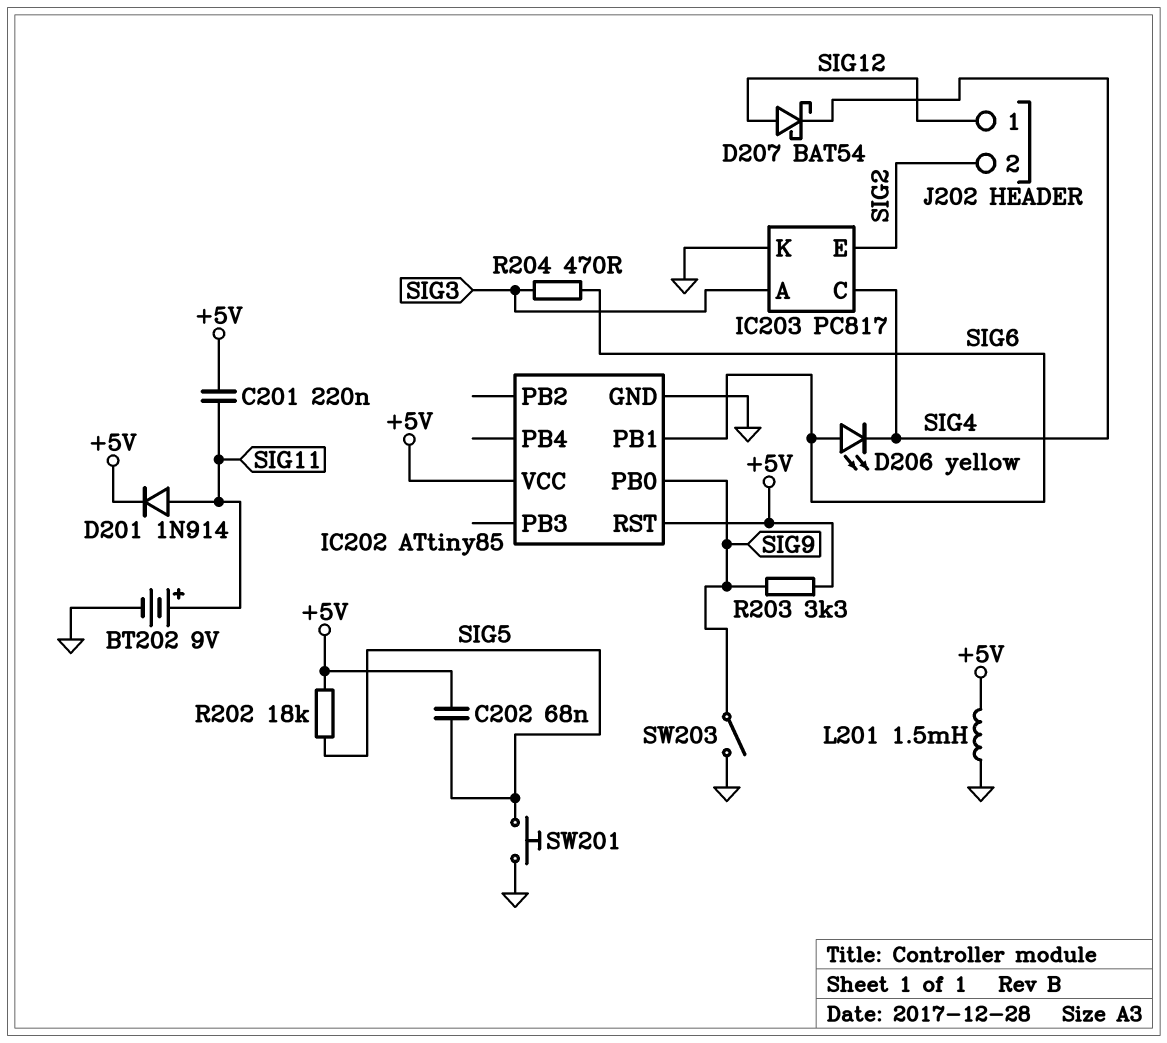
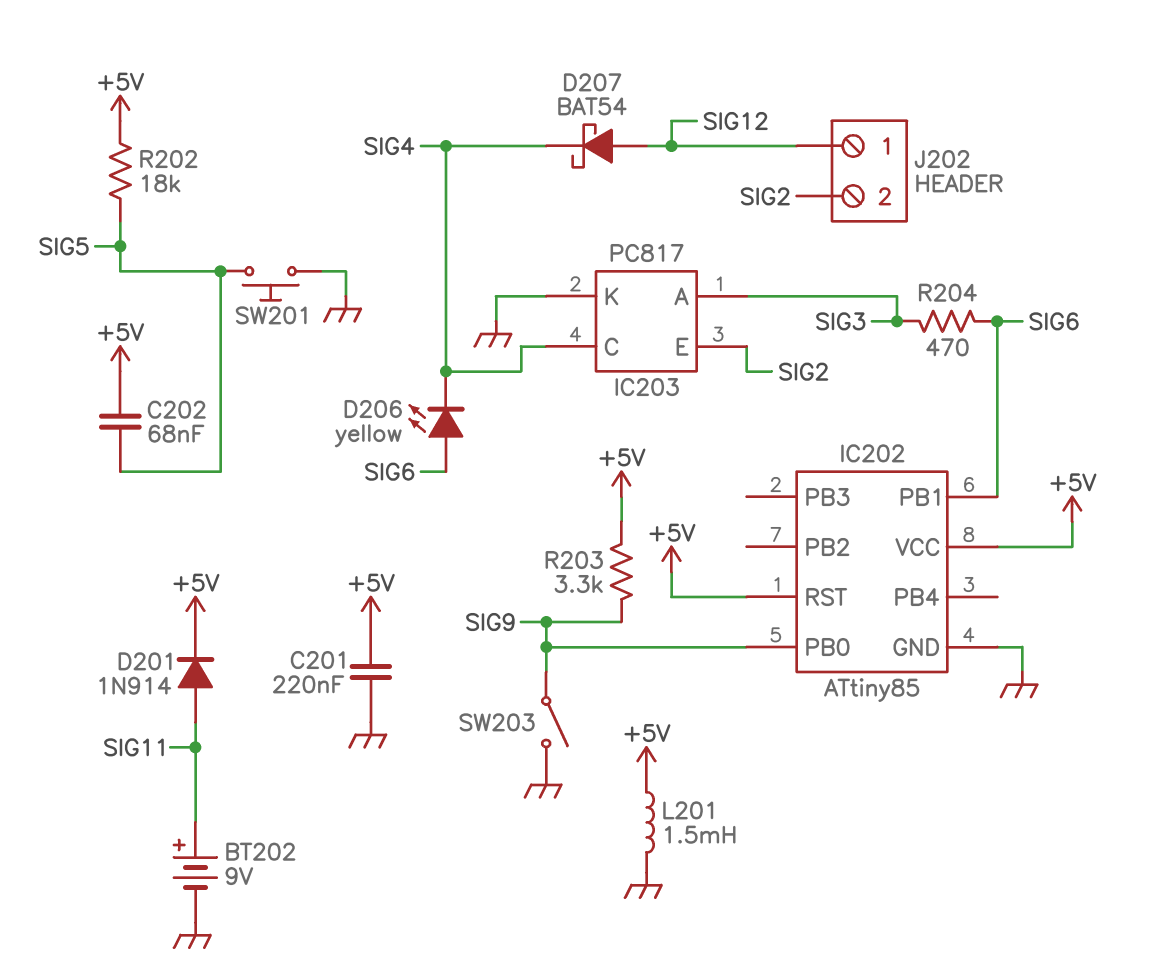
C201: 220nF (+5V, SIG11) -> 220nF (+5V, GND)

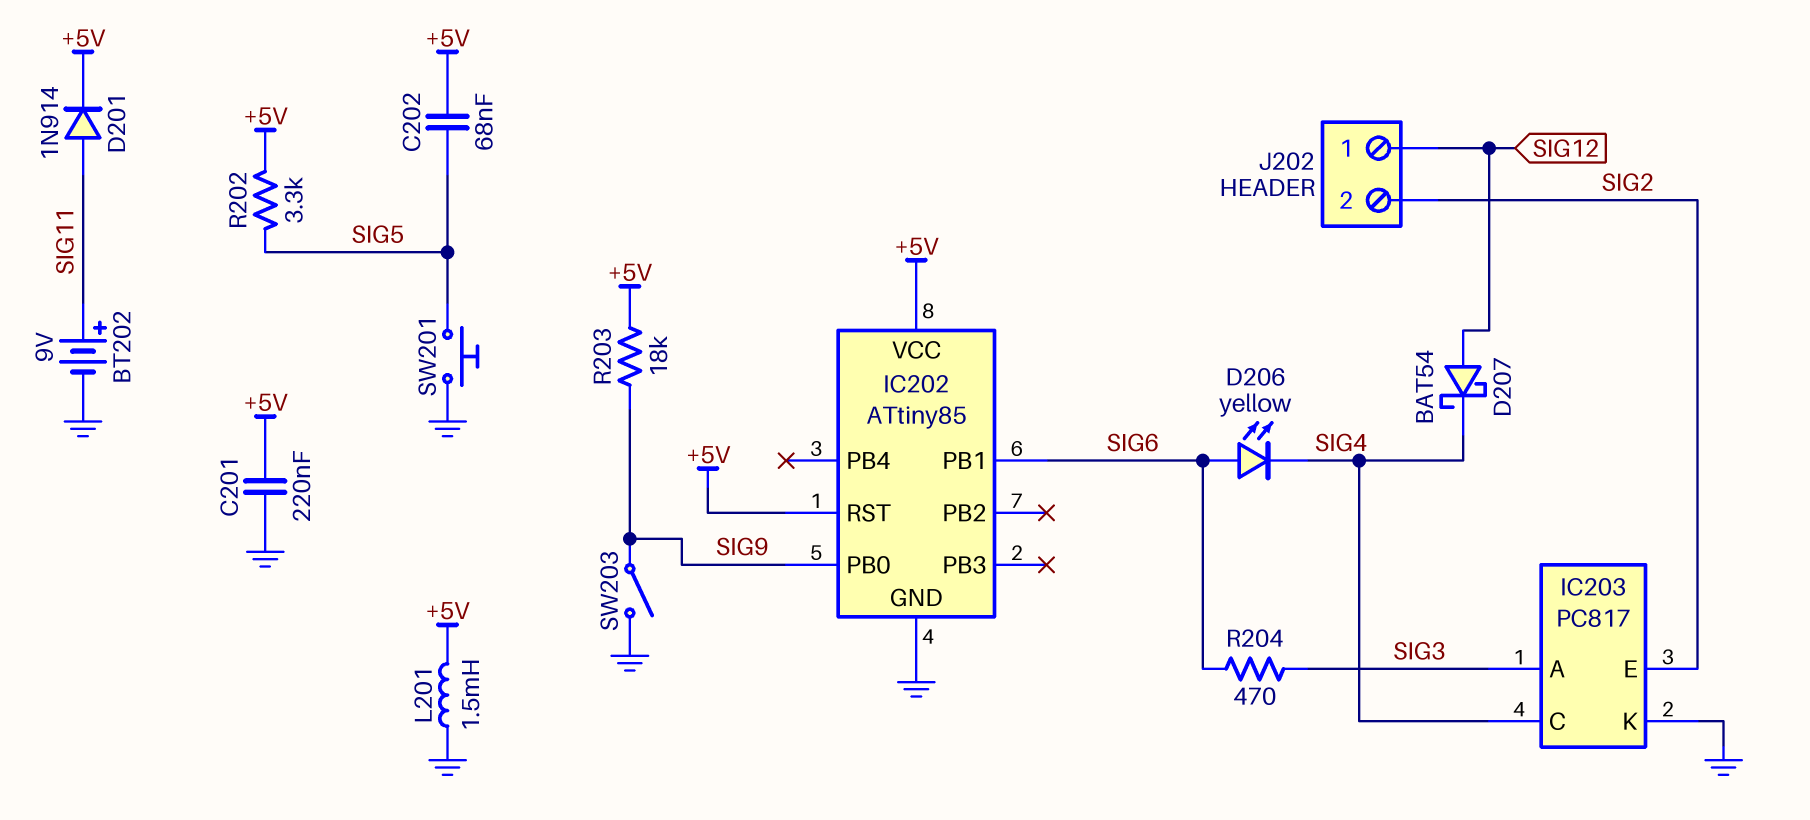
R202: 18k (+5V, SIG5) -> 3.3k (+5V, SIG5)
R203: 3.3k (+5V, SIG9) -> 18k (+5V, SIG9)

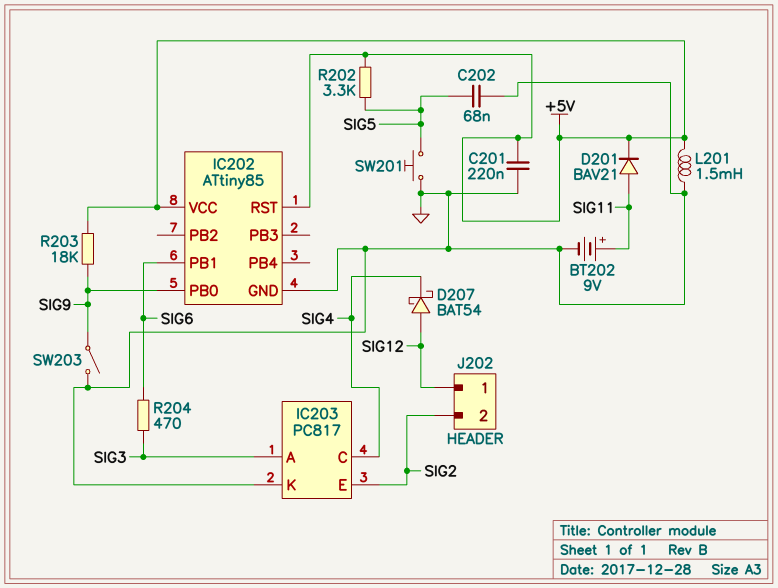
C202: 68nF (+5V, SIG5) -> 68nF (GND, SIG5)
D201: diode 1N914 (A SIG11, K +5V) -> diode BAV21 (A SIG11, K +5V)
D206: LED yellow (A SIG6, K SIG4) -> none

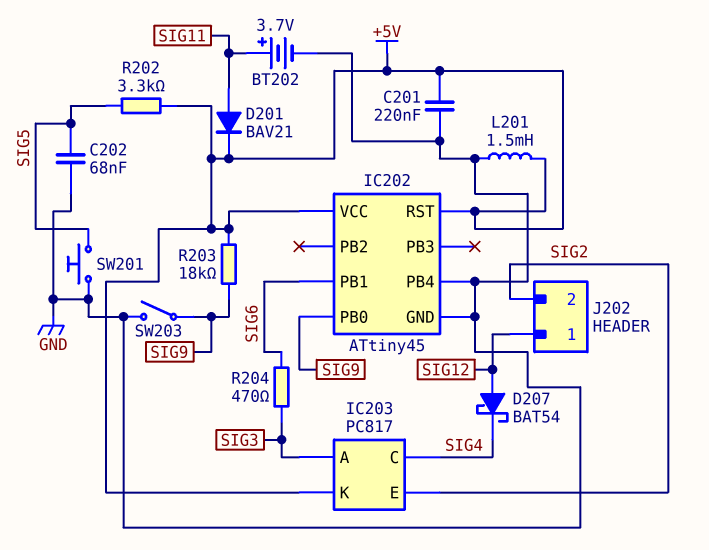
BT202: 9V (plus SIG11, minus GND) -> 3.7V (plus SIG11, minus GND)
IC202: ATtiny85 -> ATtiny45
IC202 pin PB4: none -> GND
IC203 pin K: GND -> +5V

